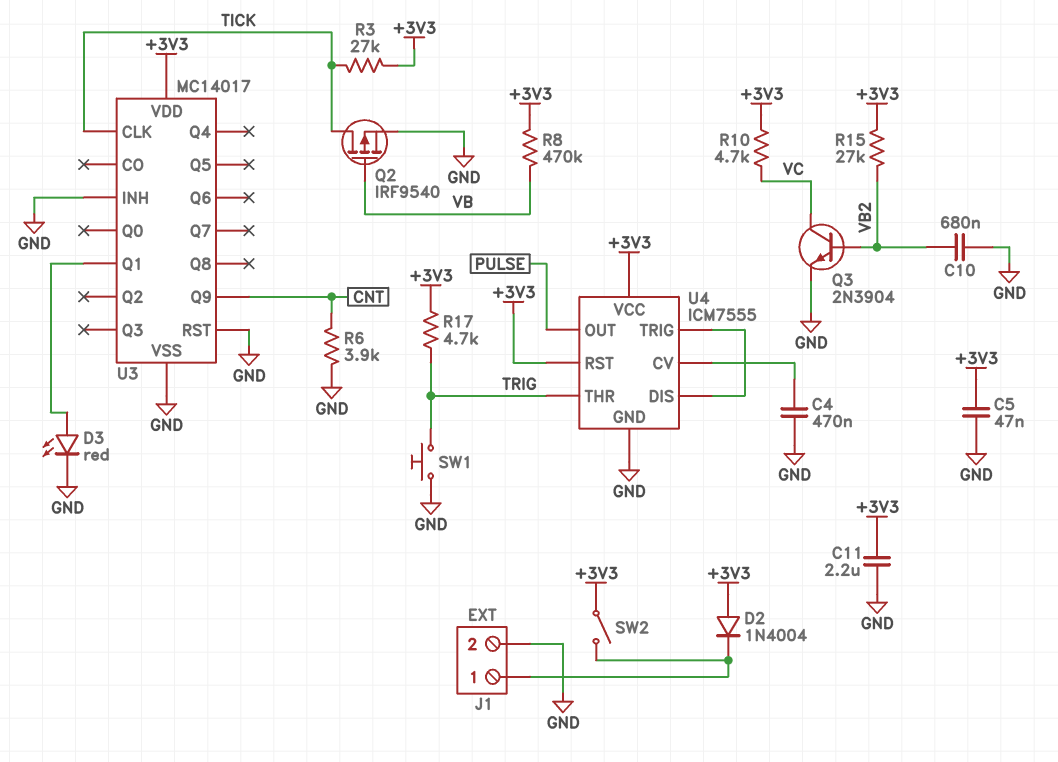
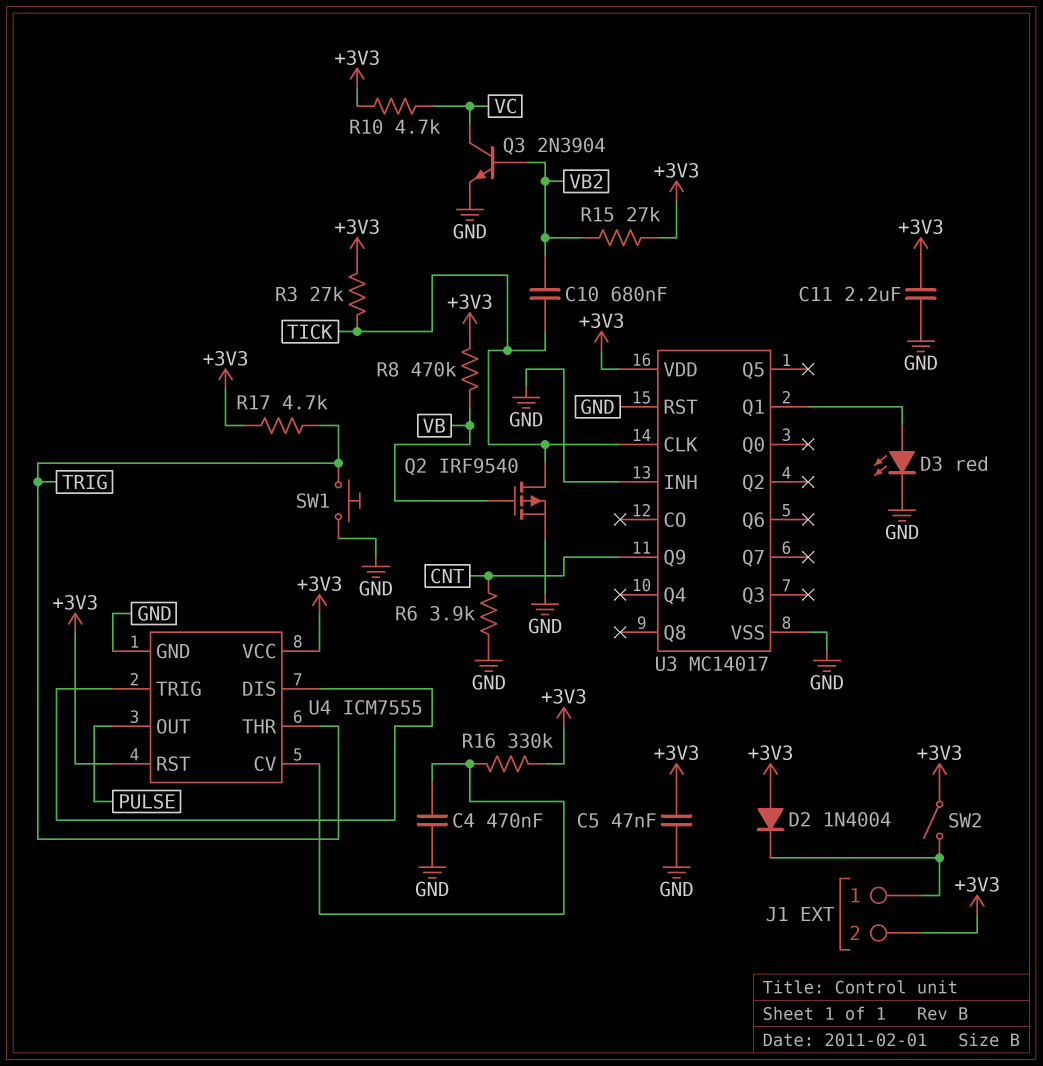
C10: 680nF (GND, VB2) -> 680nF (TICK, VB2)
J1 pin 2: GND -> +3V3
R16: none -> 330k (+3V3, U4/CV)

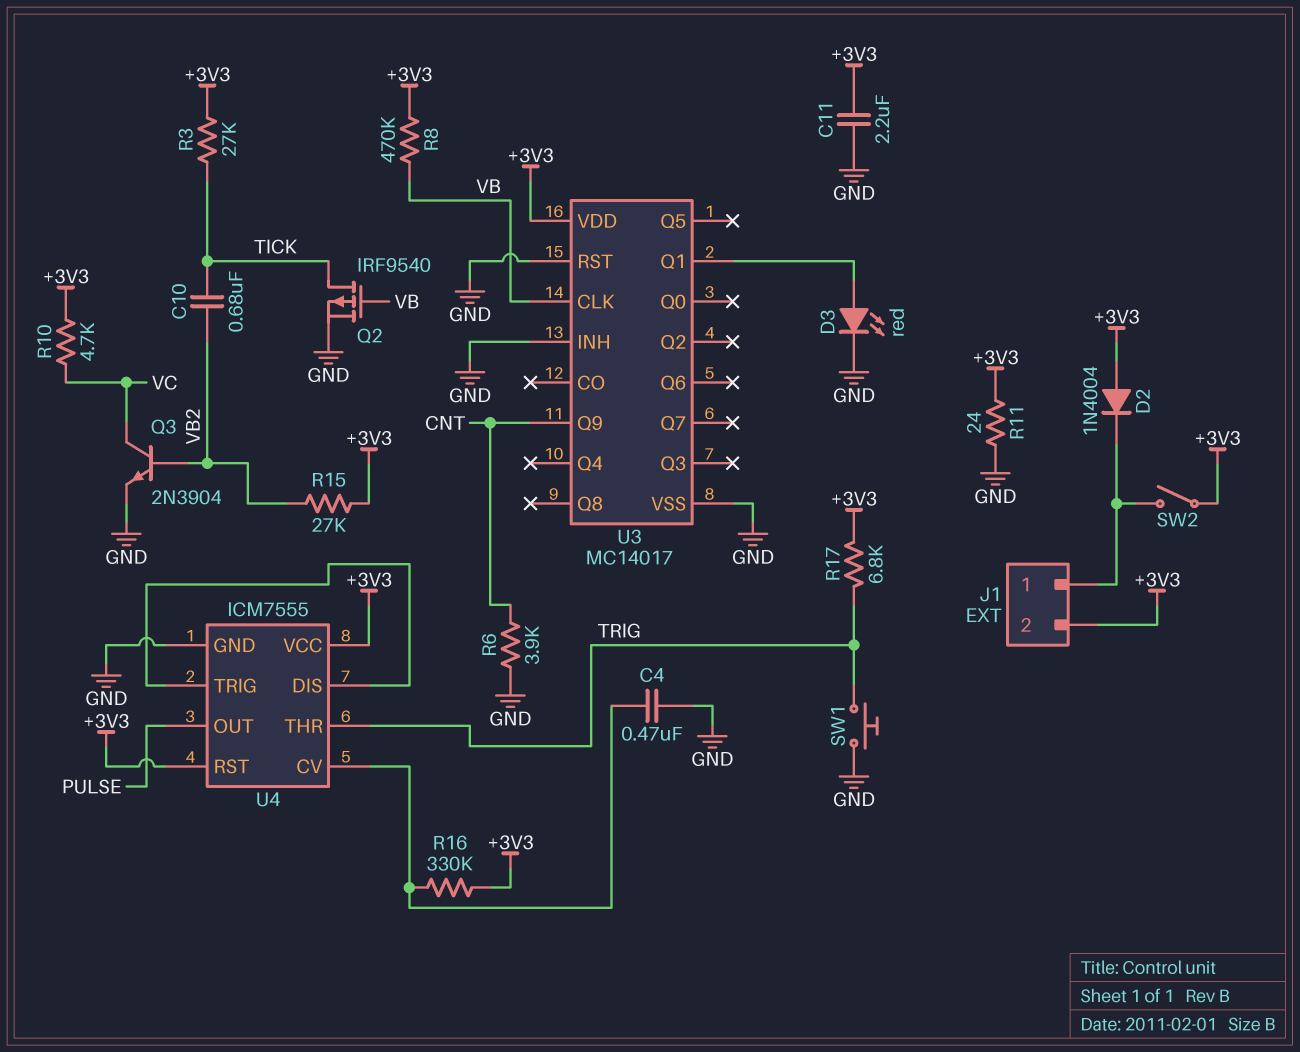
C5: 47nF (+3V3, GND) -> none
R11: none -> 24 (+3V3, GND)
R17: 4.7k (+3V3, TRIG) -> 6.8k (+3V3, TRIG)
U3 pin CLK: TICK -> VB

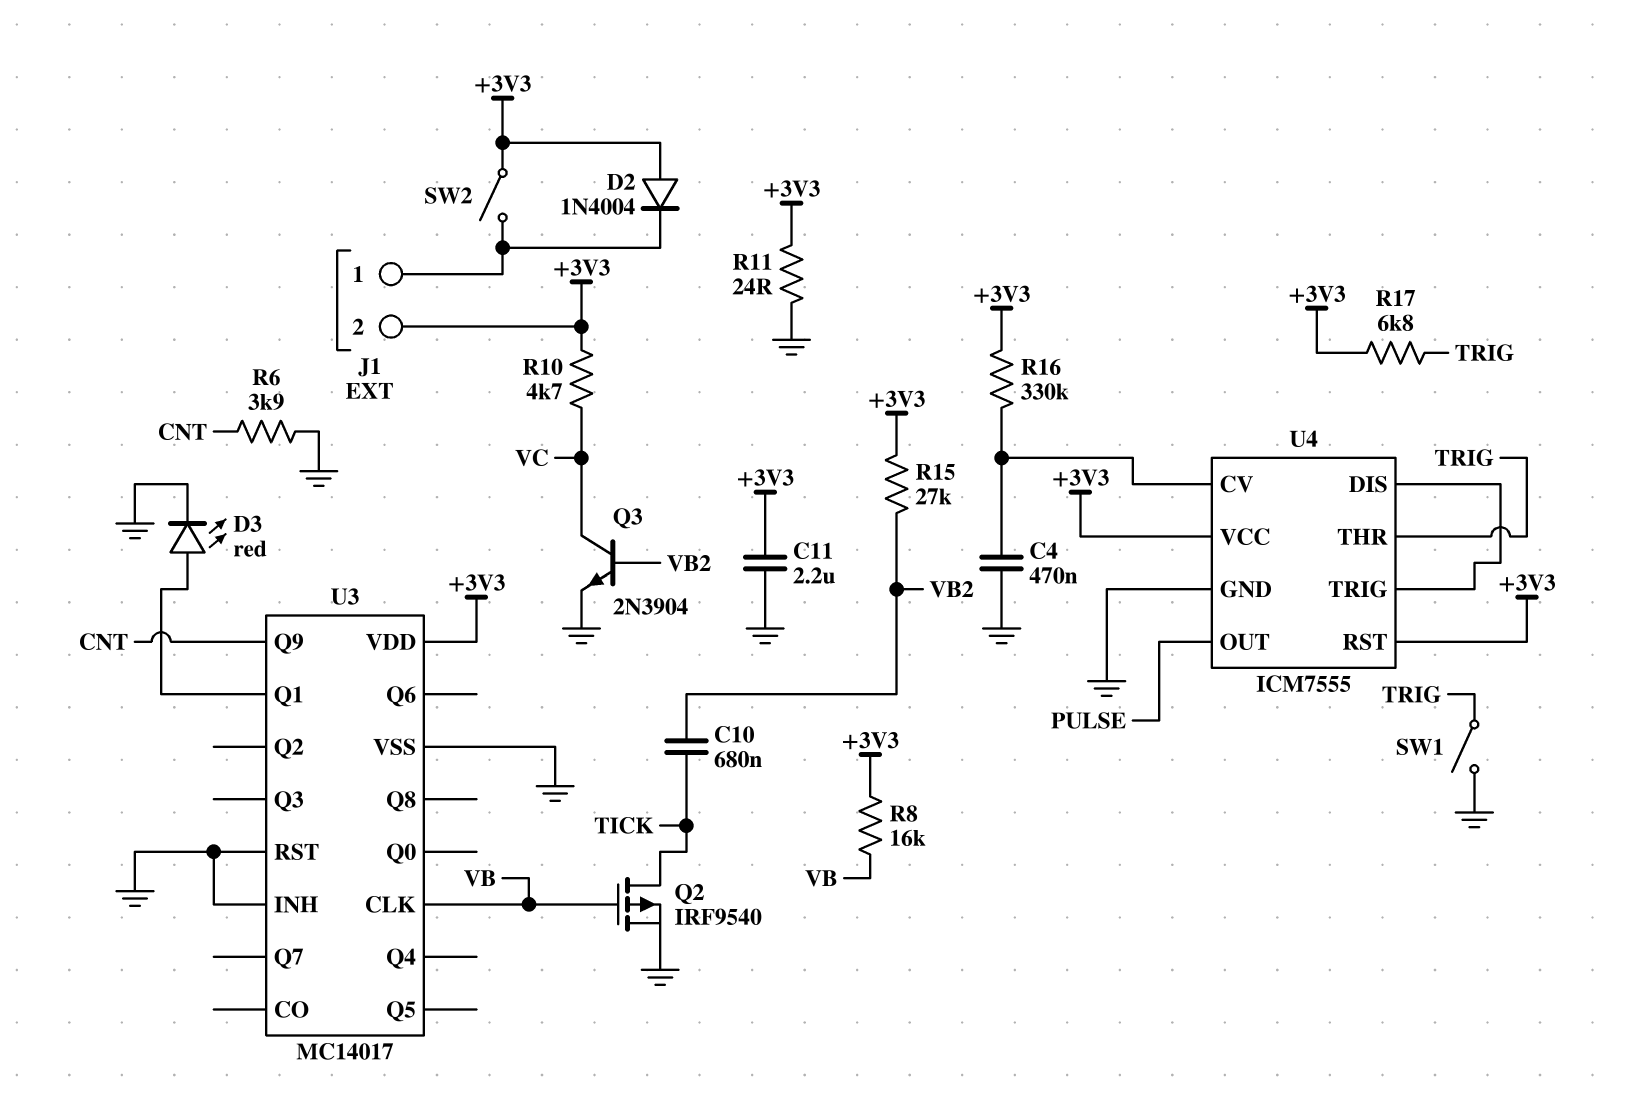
R3: 27k (+3V3, TICK) -> none
R8: 470k (+3V3, VB) -> 16k (+3V3, VB)
SW1: button (GND, TRIG) -> switch (GND, TRIG)

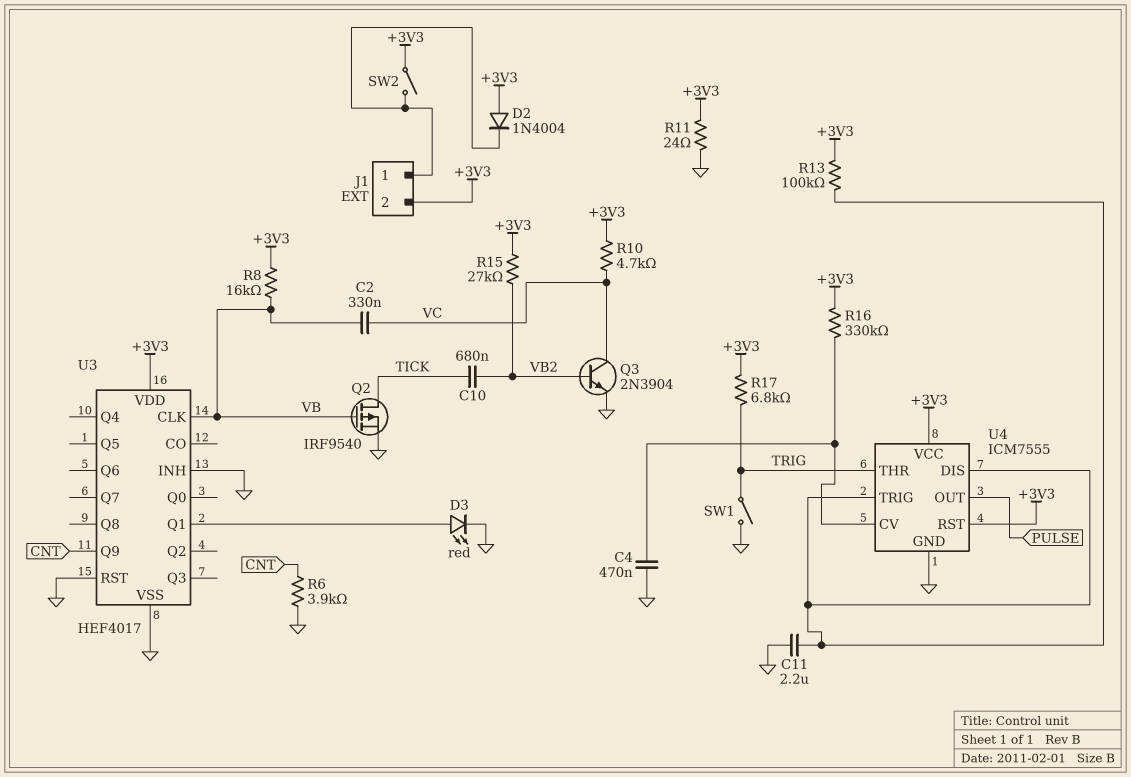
C2: none -> 330nF (VB, VC)
C11: 2.2uF (+3V3, GND) -> 2.2uF (GND, U4/DIS)
R13: none -> 100k (+3V3, U4/DIS)
U3: MC14017 -> HEF4017

